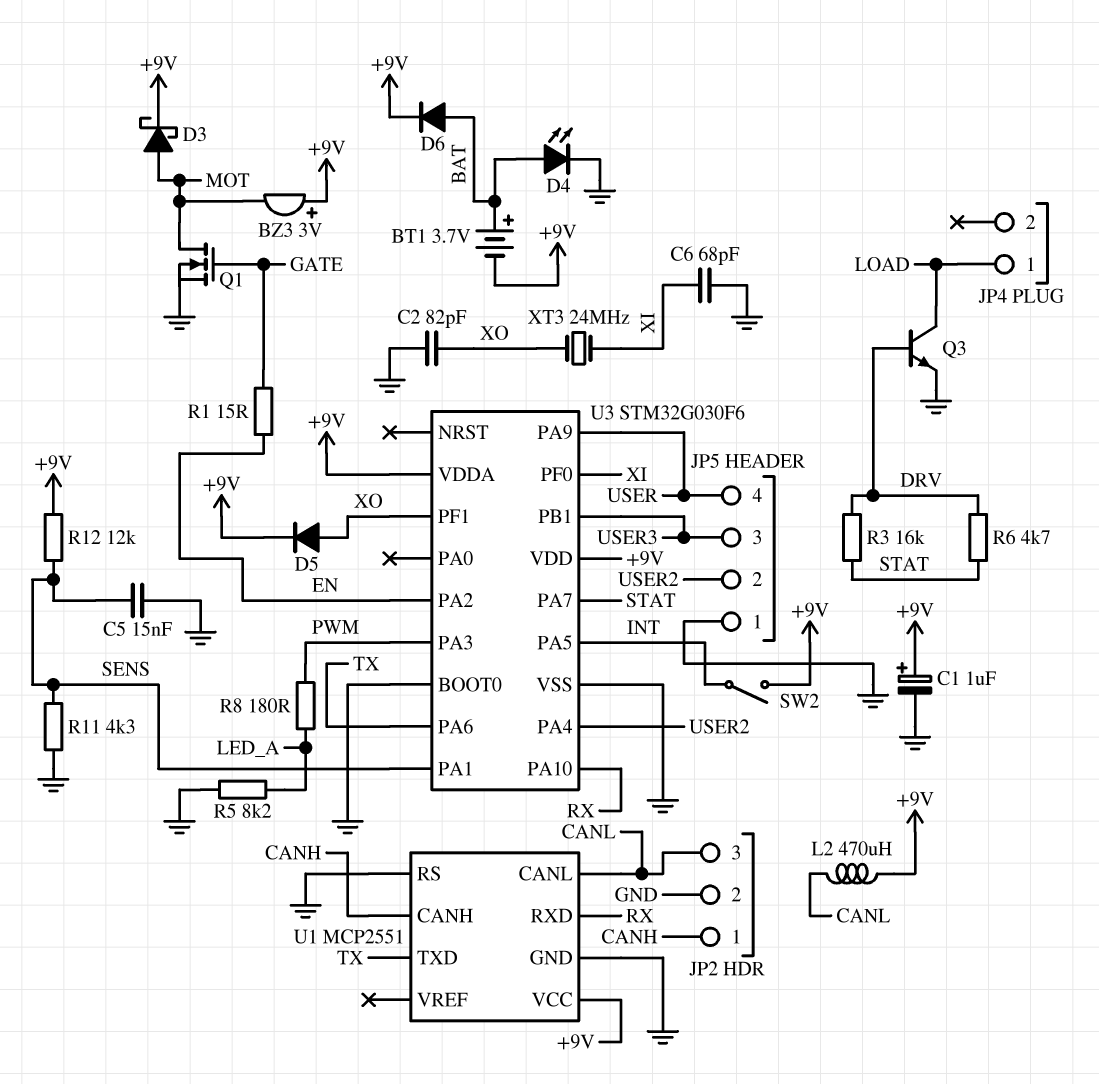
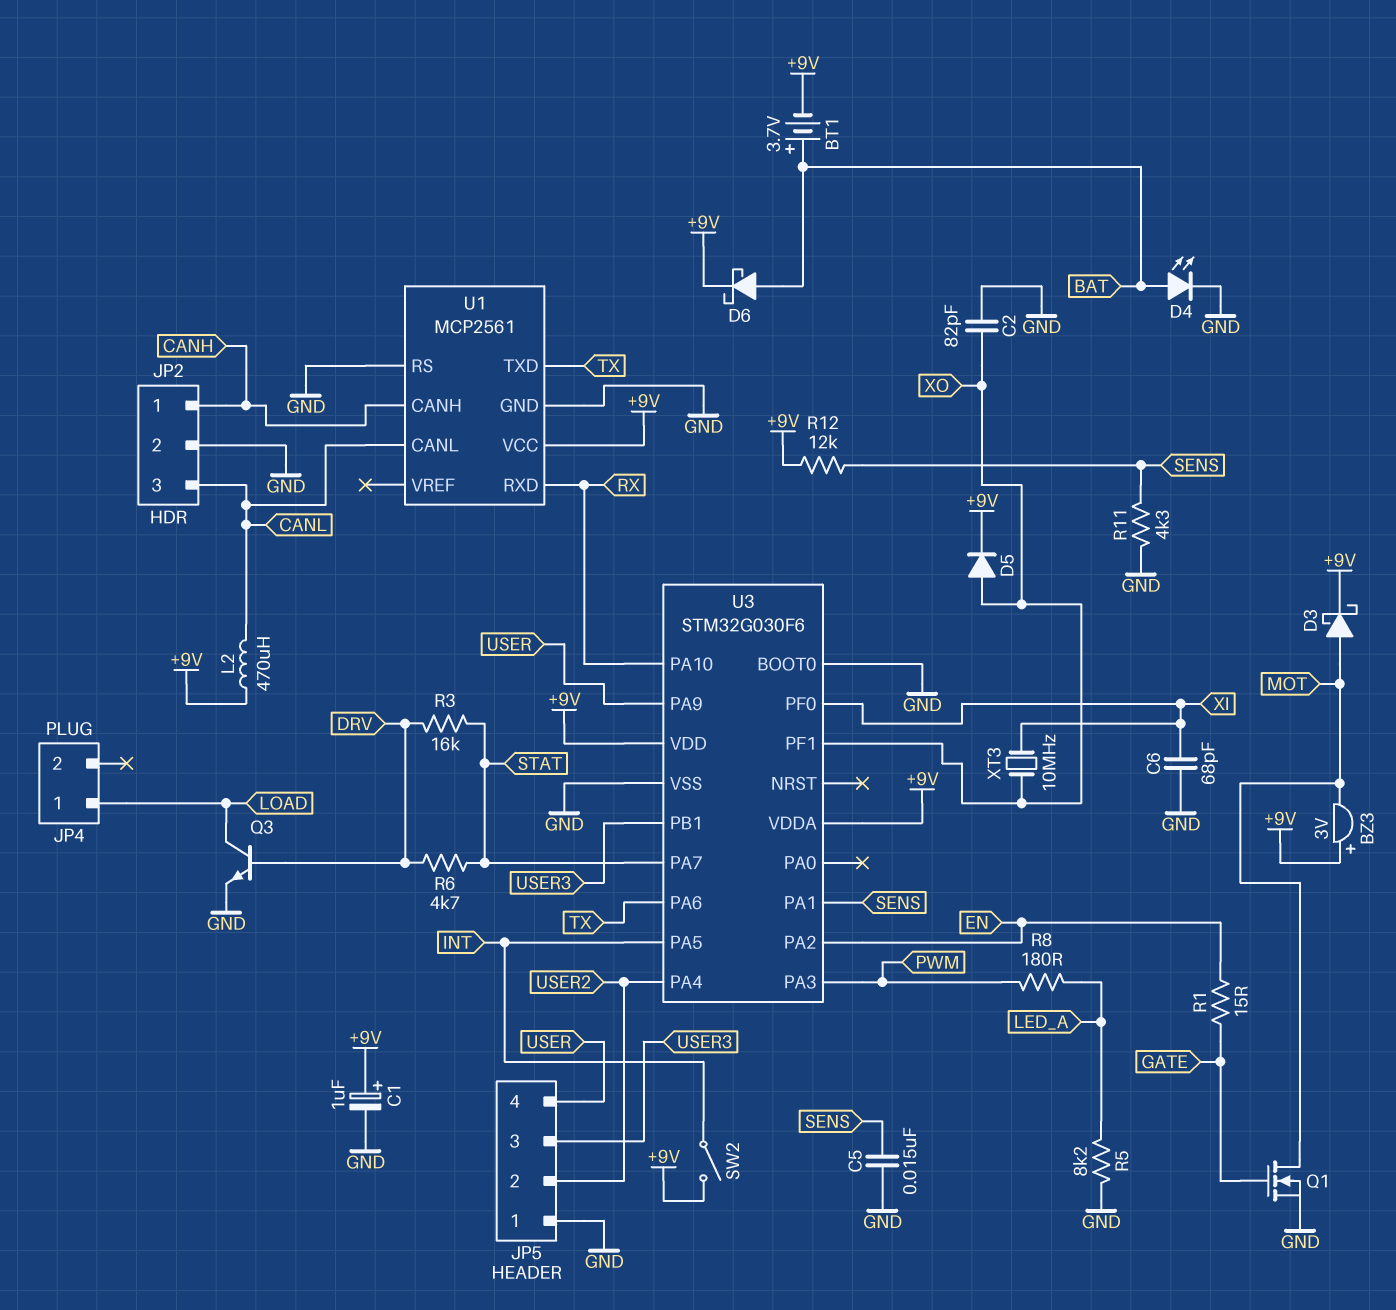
D6: diode (A BAT, K +9V) -> schottky (A BAT, K +9V)
U1: MCP2551 -> MCP2561
XT3: 24MHz (XI, XO) -> 10MHz (XI, XO)

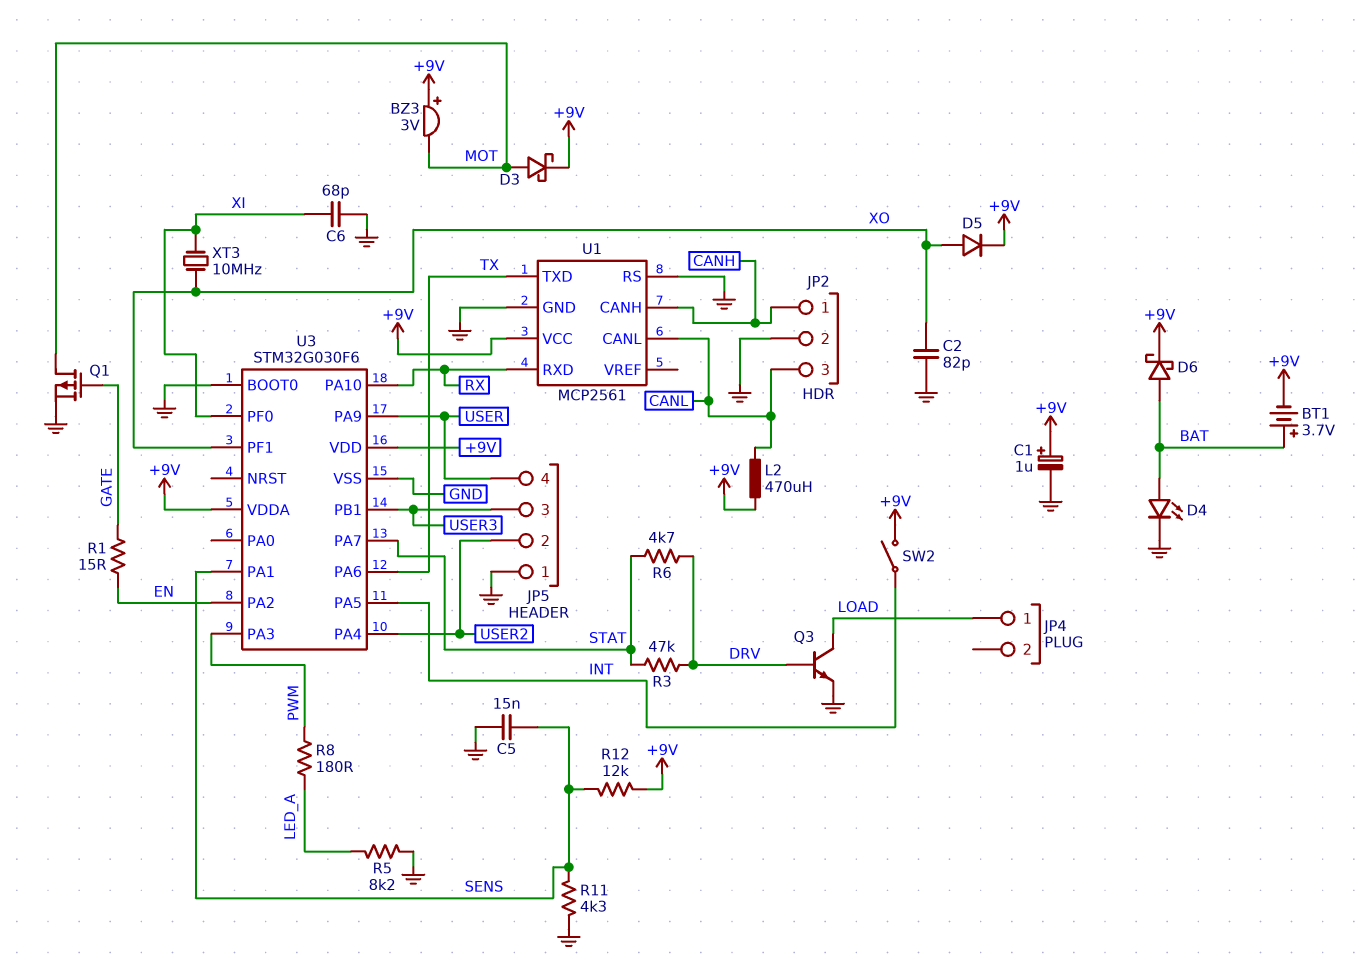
Q1: NMOS (G GATE, D MOT, S GND) -> PMOS (G GATE, D MOT, S GND)
R3: 16k (DRV, STAT) -> 47k (DRV, STAT)

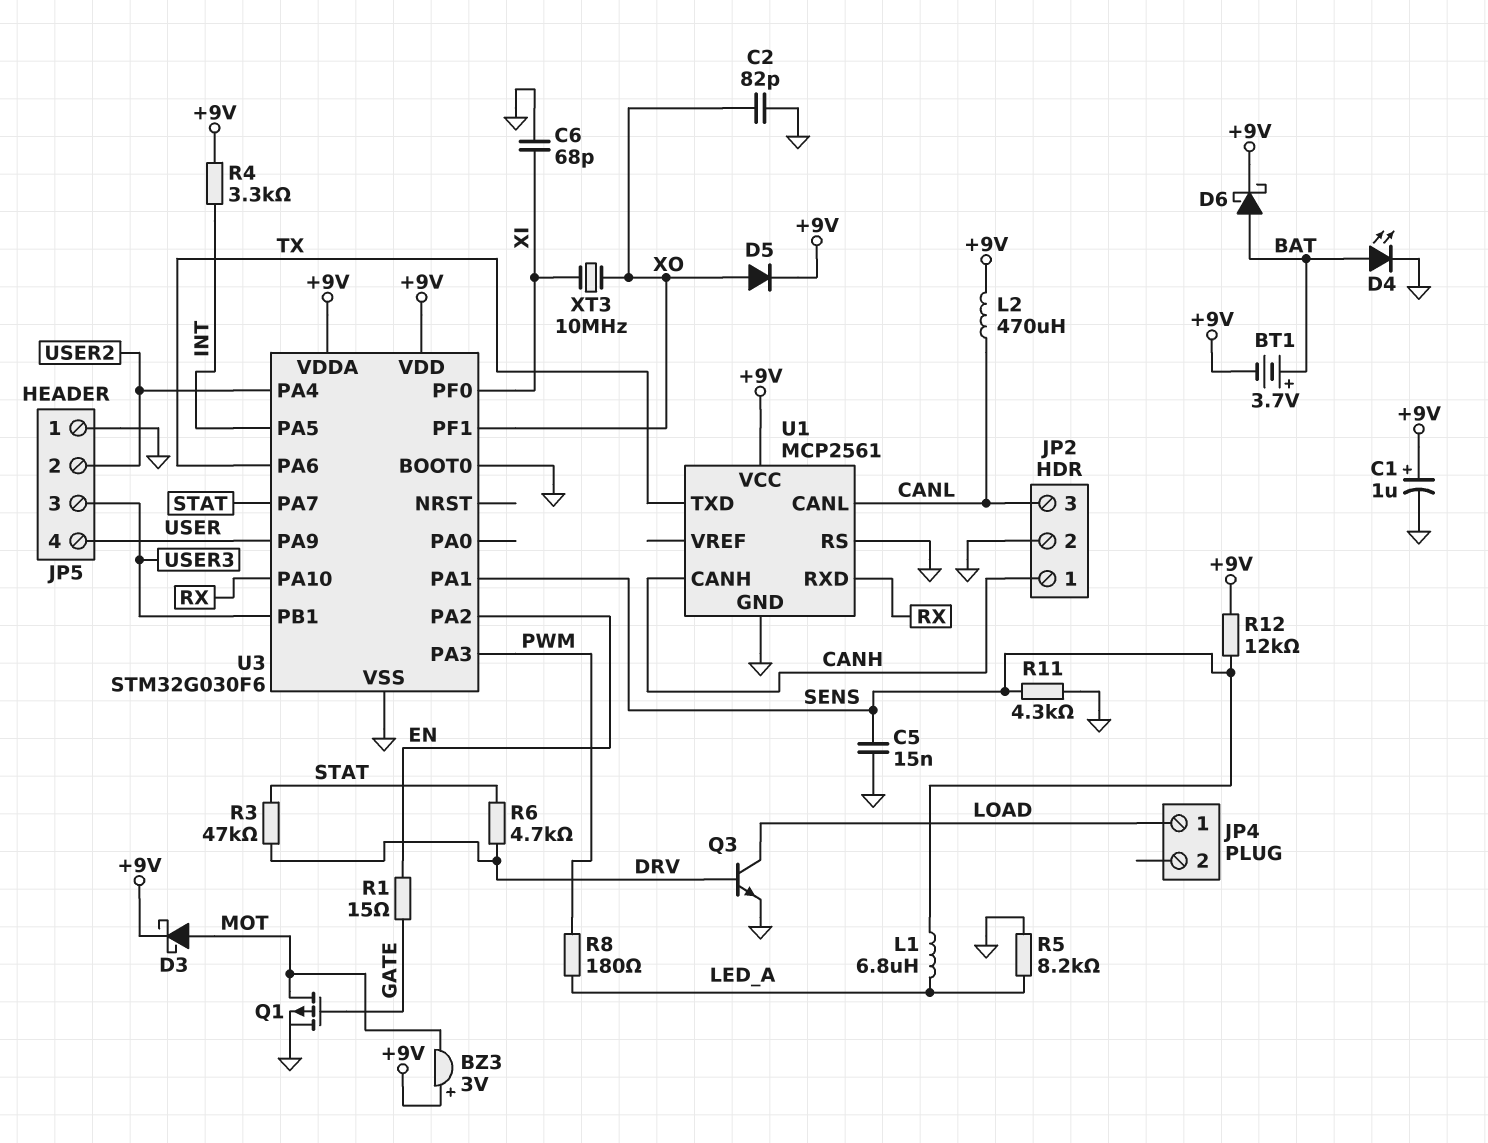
L1: none -> 6.8uH (LED_A, SENS)
R4: none -> 3.3k (+9V, INT)
SW2: switch (+9V, INT) -> none

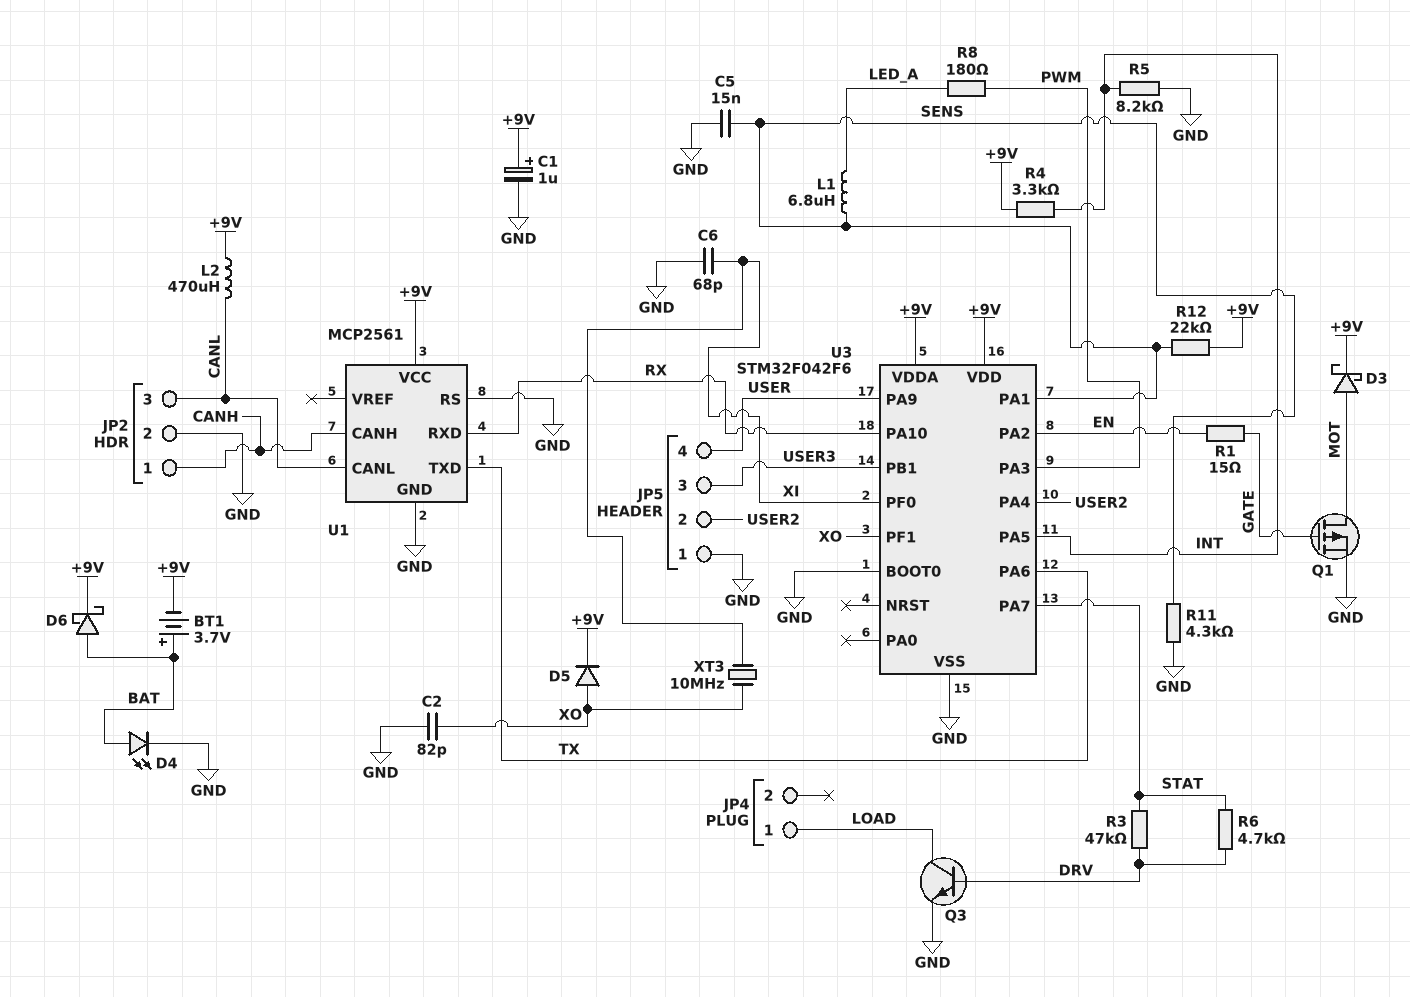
BZ3: buzzer 3V (plus +9V, minus MOT) -> none
R5: 8.2k (GND, LED_A) -> 8.2k (GND, INT)
R12: 12k (+9V, SENS) -> 22k (+9V, SENS)
U3: STM32G030F6 -> STM32F042F6

